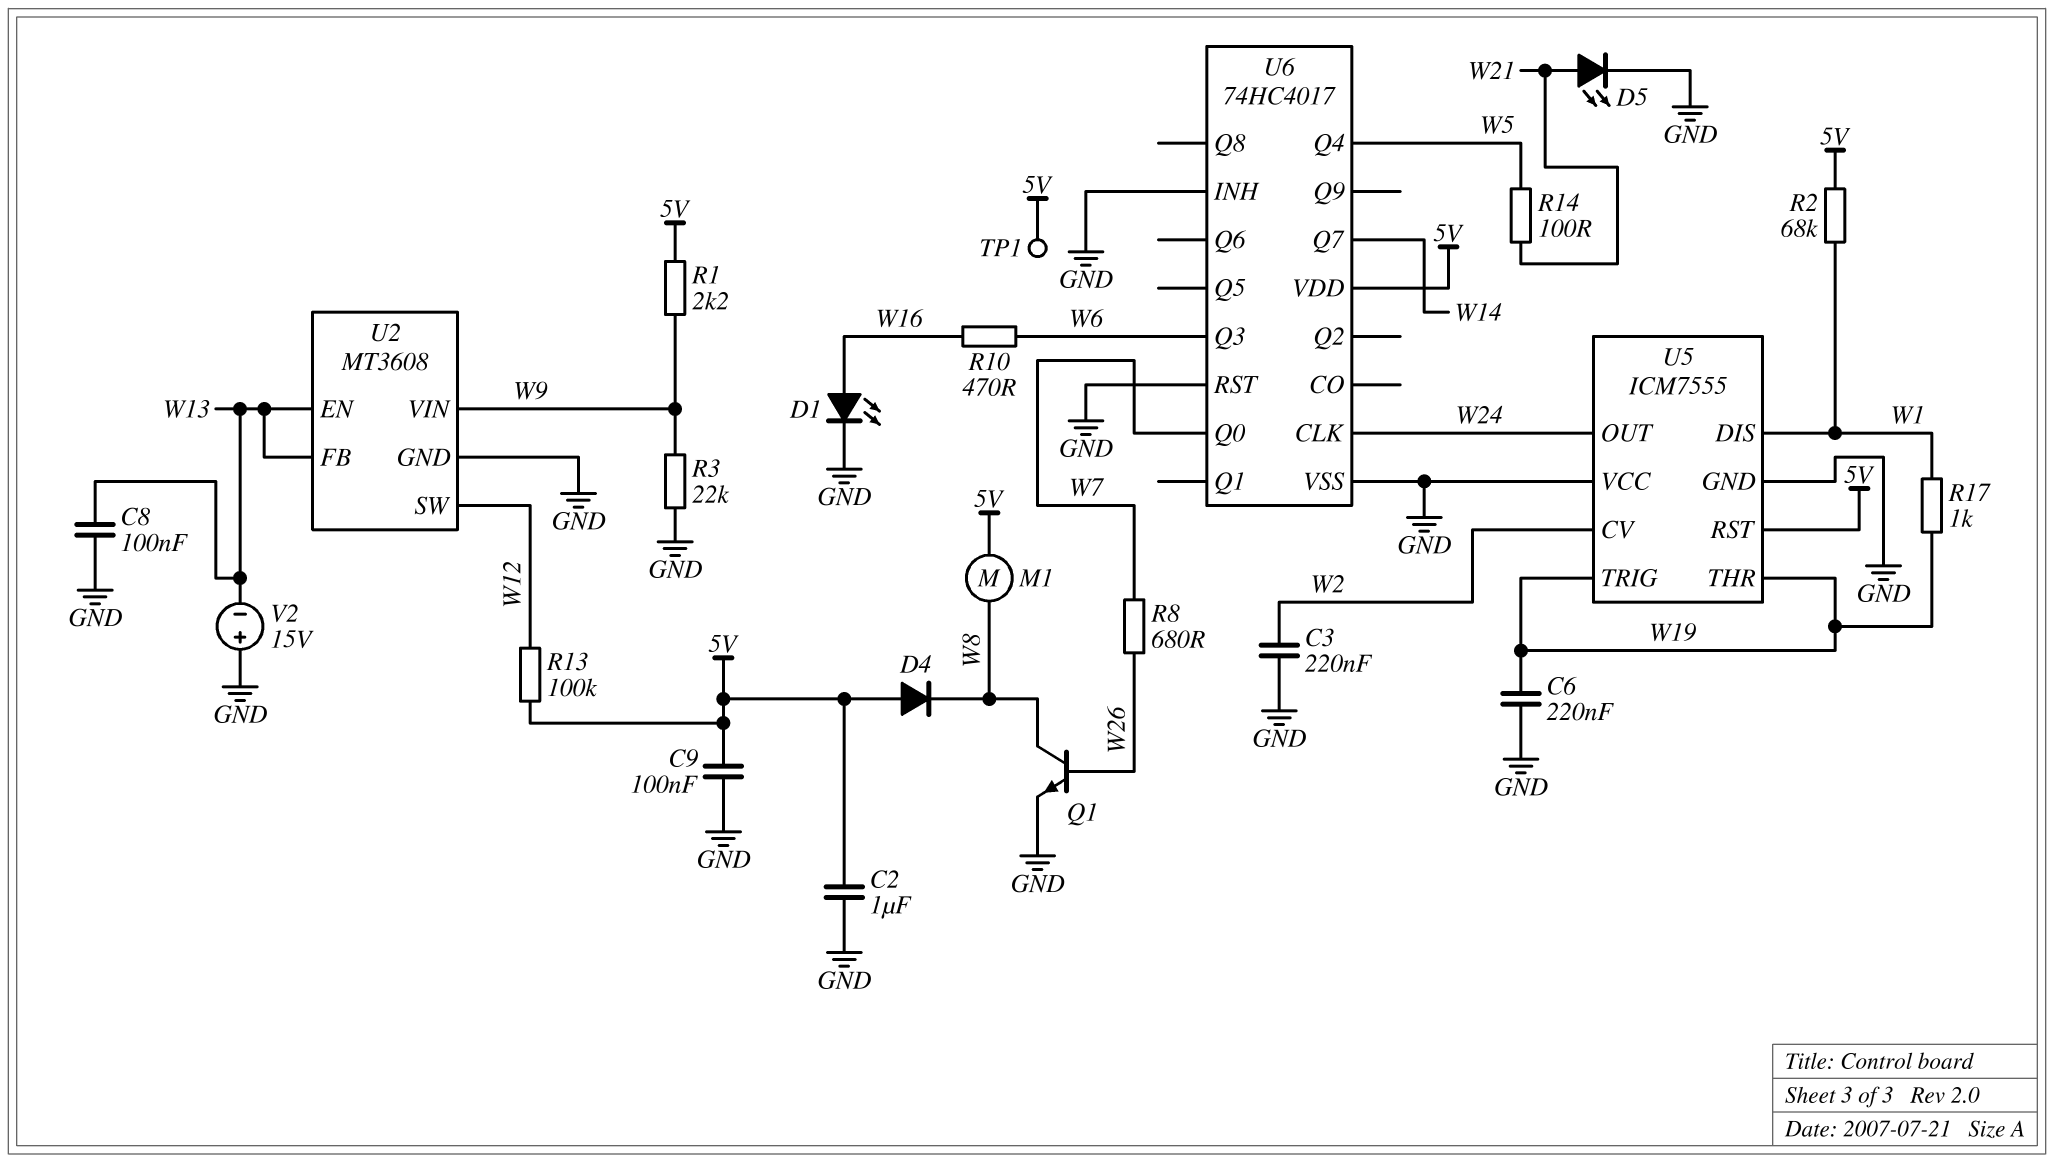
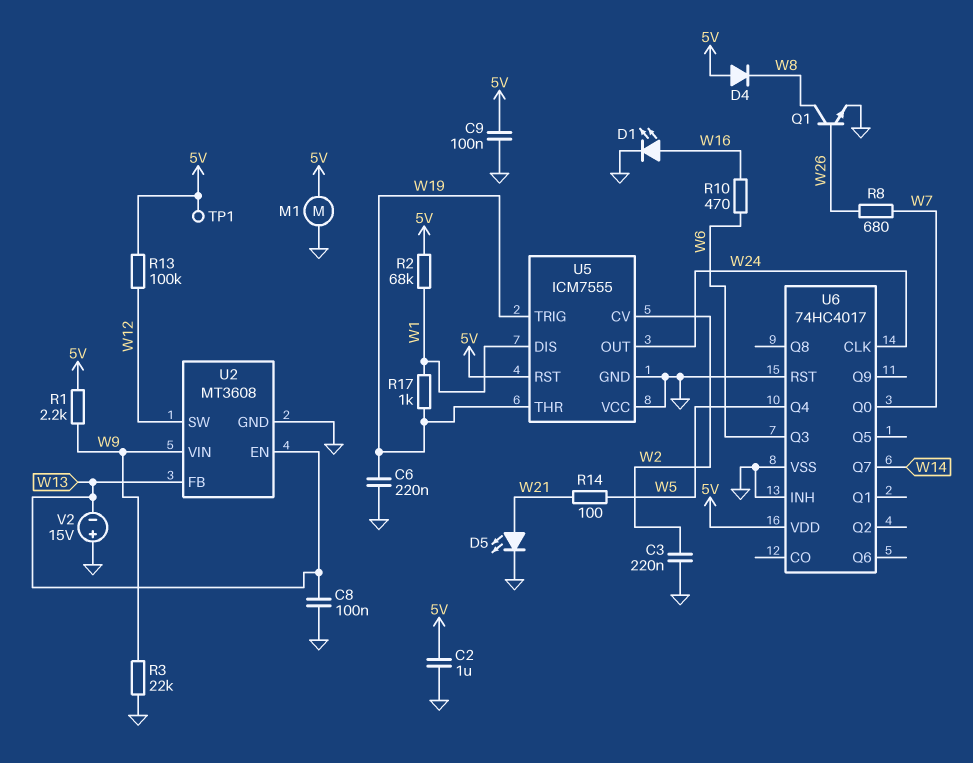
M1: motor (5V, W8) -> motor (5V, GND)

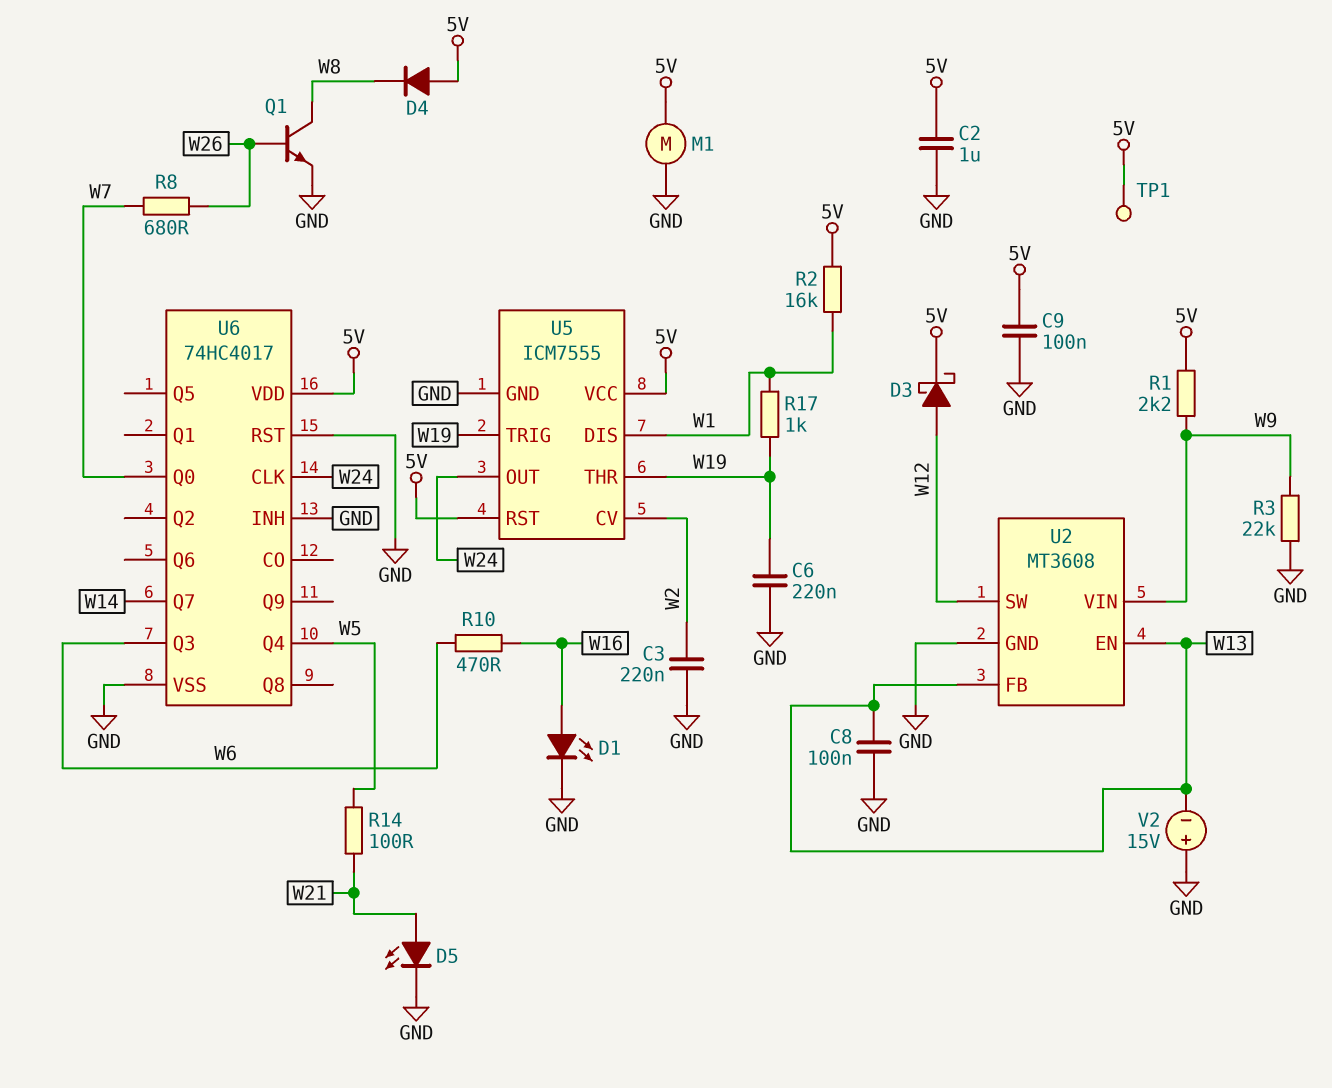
D3: none -> schottky (A W12, K 5V)
R2: 68k (5V, W1) -> 16k (5V, W1)
R13: 100k (5V, W12) -> none
U5 pin VCC: GND -> 5V

